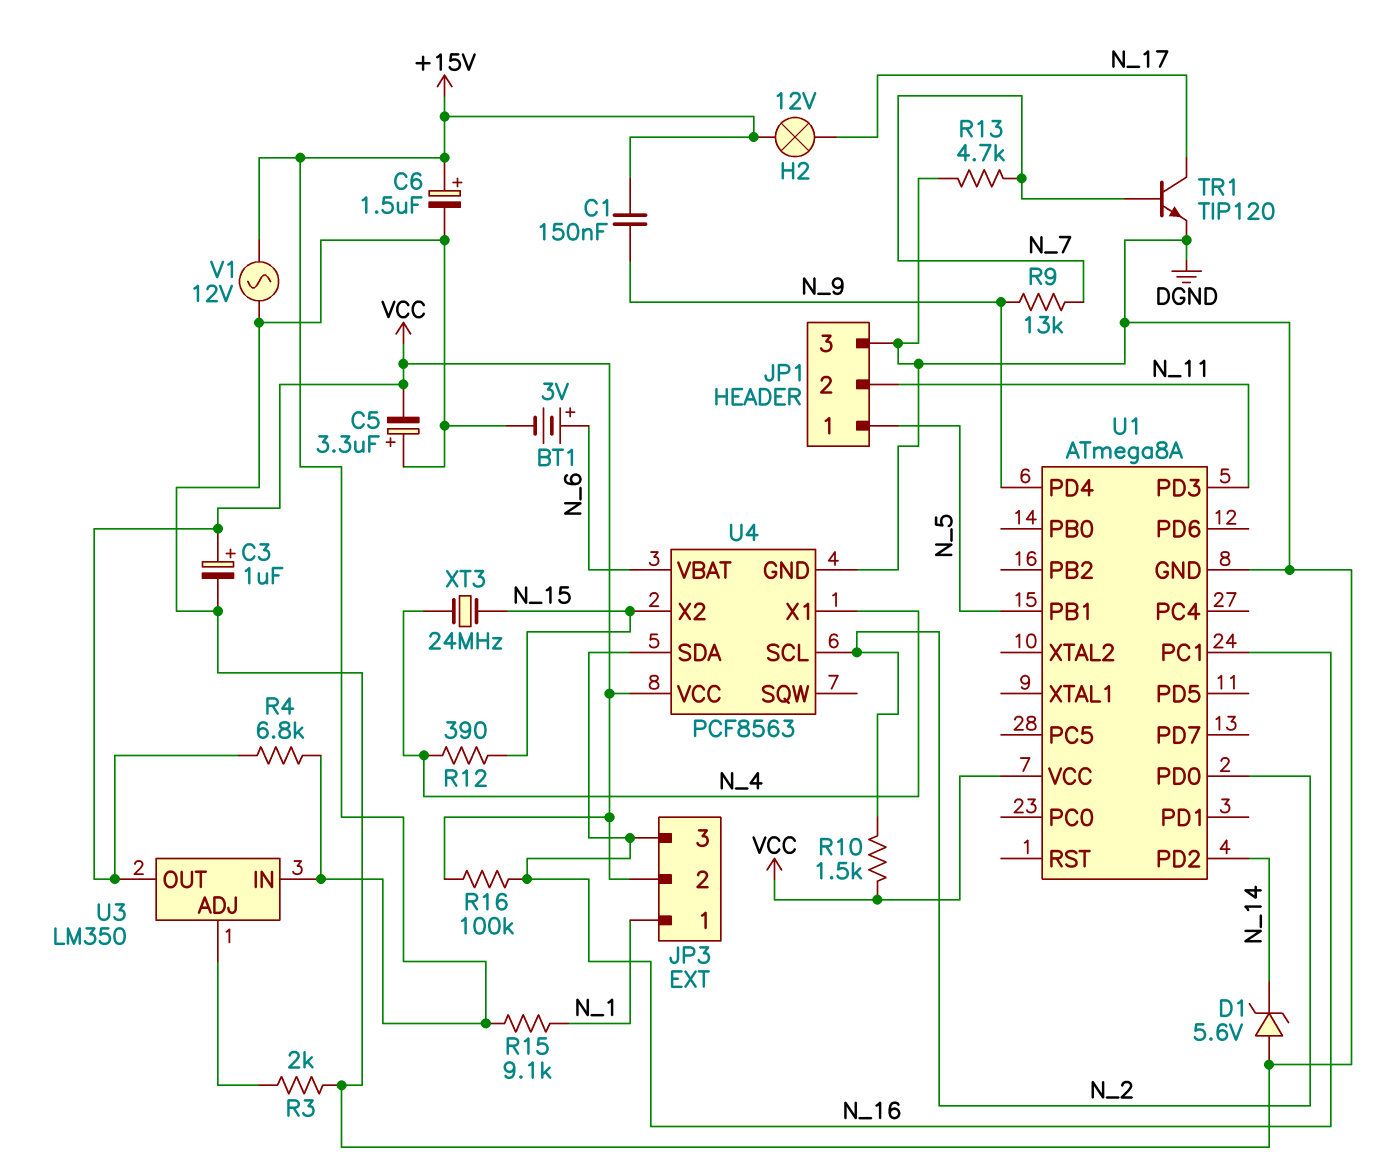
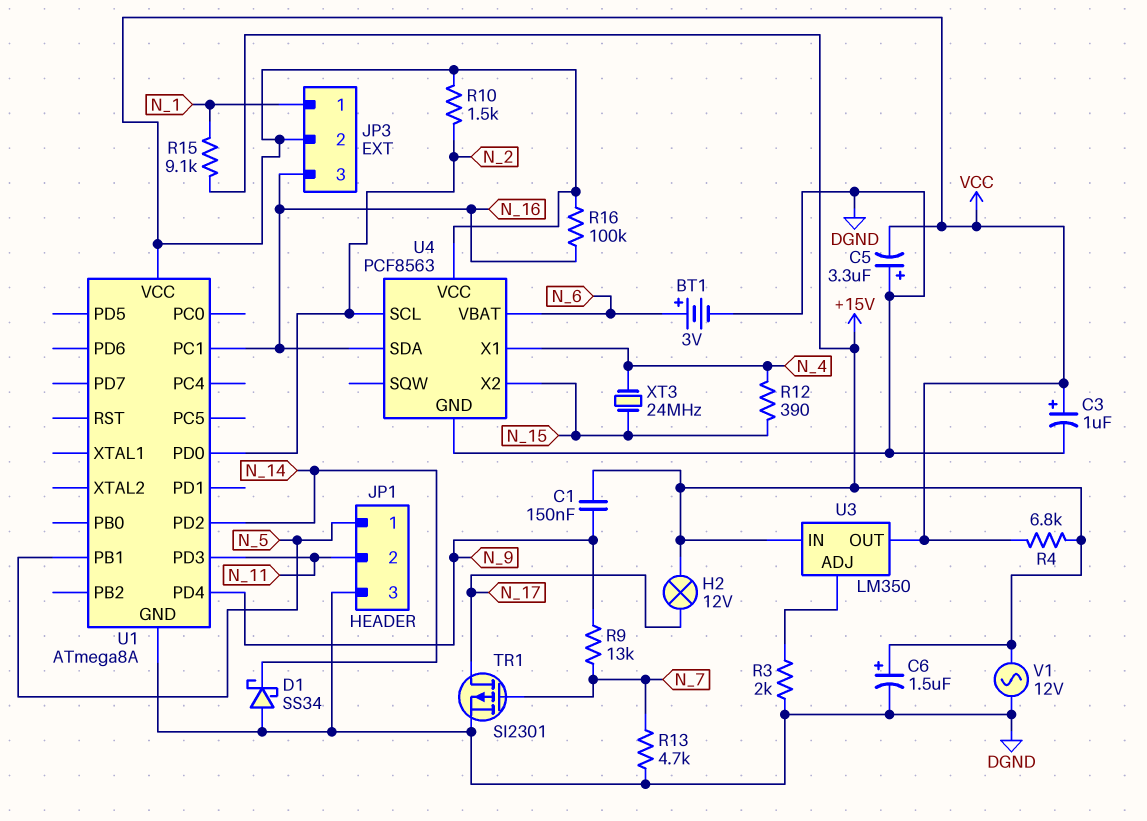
D1: zener 5.6V (A DGND, K N_14) -> schottky SS34 (A DGND, K N_14)
TR1: NPN TIP120 (B N_7, C N_17, E DGND) -> PMOS SI2301 (G N_7, D N_17, S DGND)

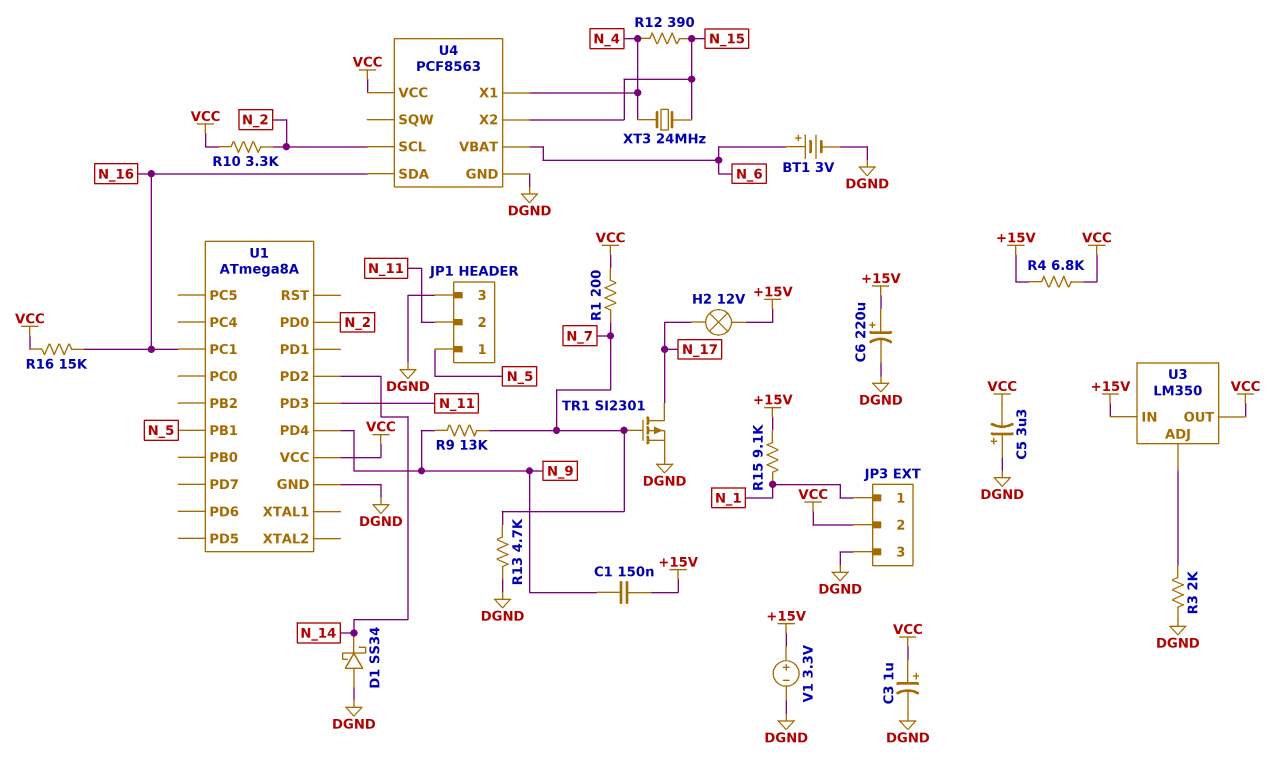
C6: 1.5uF (plus +15V, minus DGND) -> 220uF (plus +15V, minus DGND)
JP3 pin 3: N_16 -> DGND
R1: none -> 200 (N_7, VCC)
R10: 1.5k (N_2, VCC) -> 3.3k (N_2, VCC)
R16: 100k (N_16, VCC) -> 15k (N_16, VCC)
V1: AC 12V (+15V, DGND) -> 3.3V (plus +15V, minus DGND)

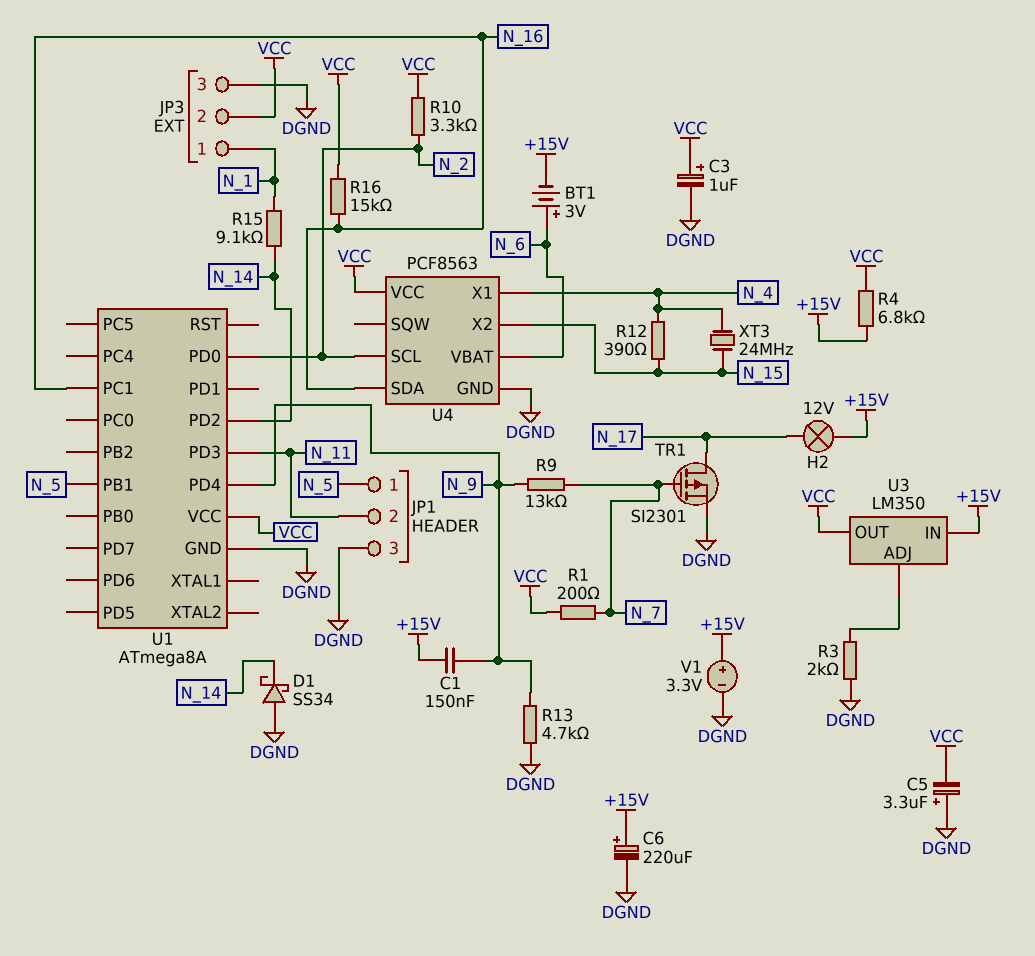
BT1: 3V (plus N_6, minus DGND) -> 3V (plus N_6, minus +15V)
R13: 4.7k (DGND, N_7) -> 4.7k (DGND, N_9)
R15: 9.1k (+15V, N_1) -> 9.1k (N_1, N_14)

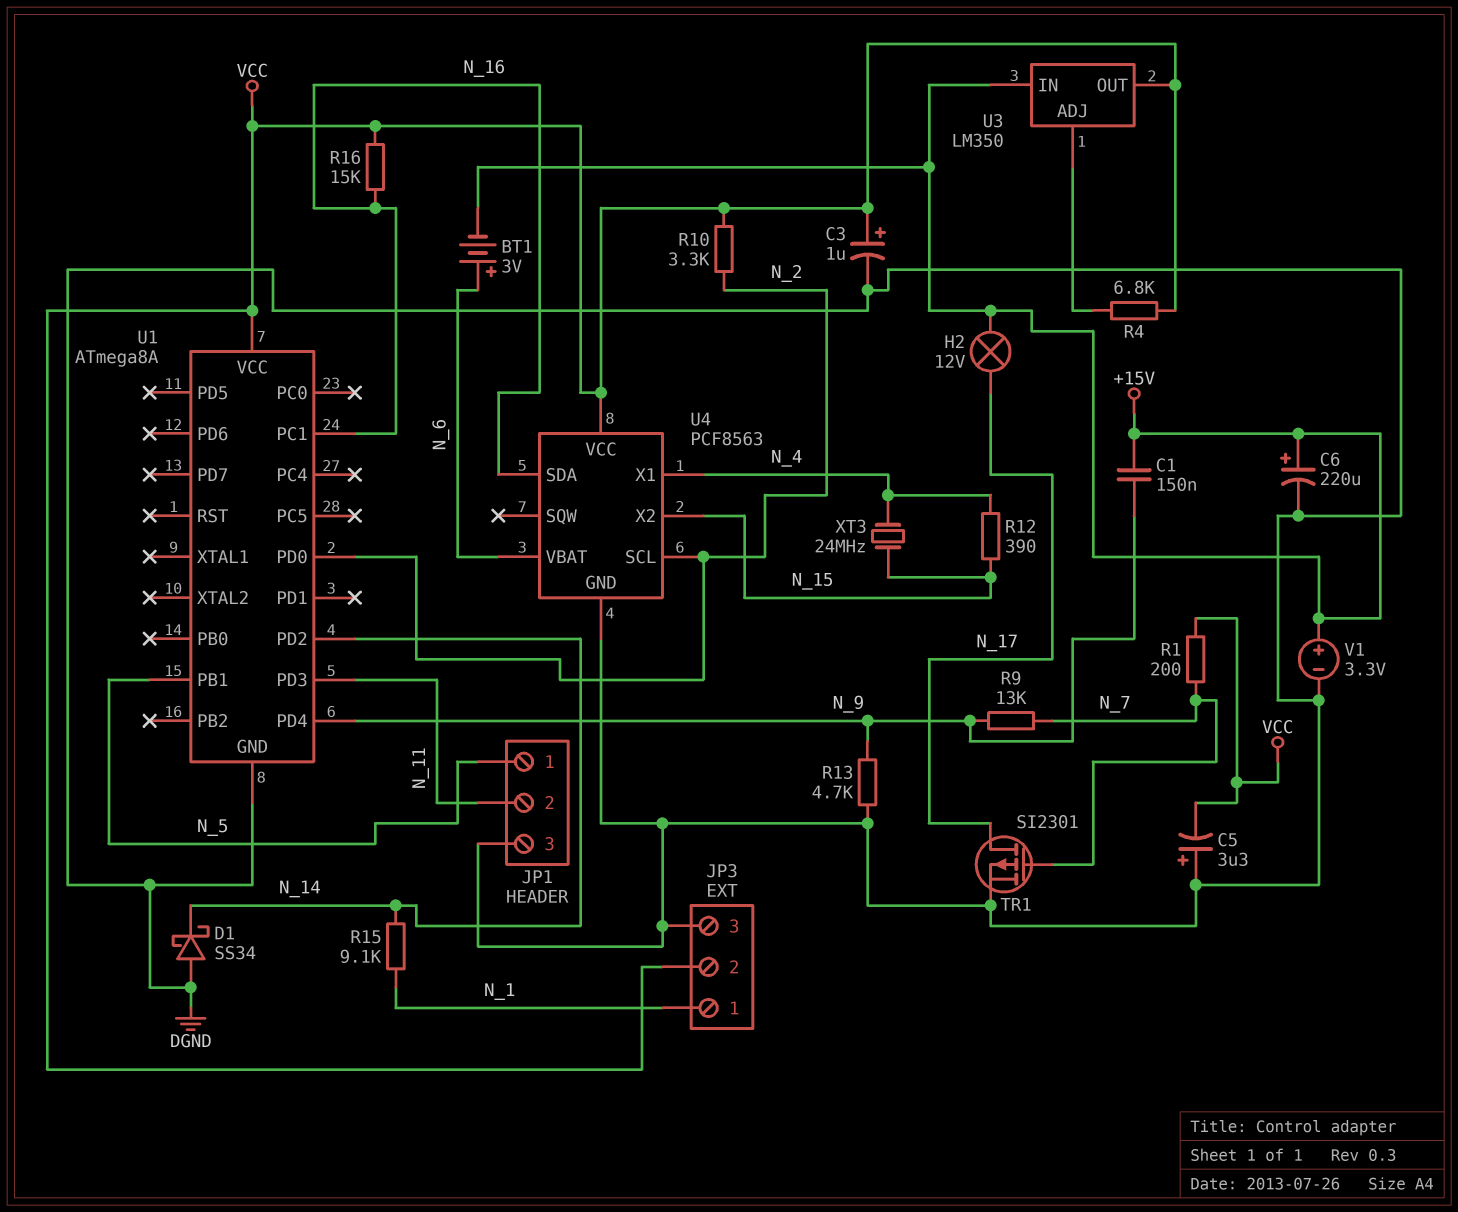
R3: 2k (DGND, U3/ADJ) -> none
R4: 6.8k (+15V, VCC) -> 6.8k (U3/ADJ, VCC)

